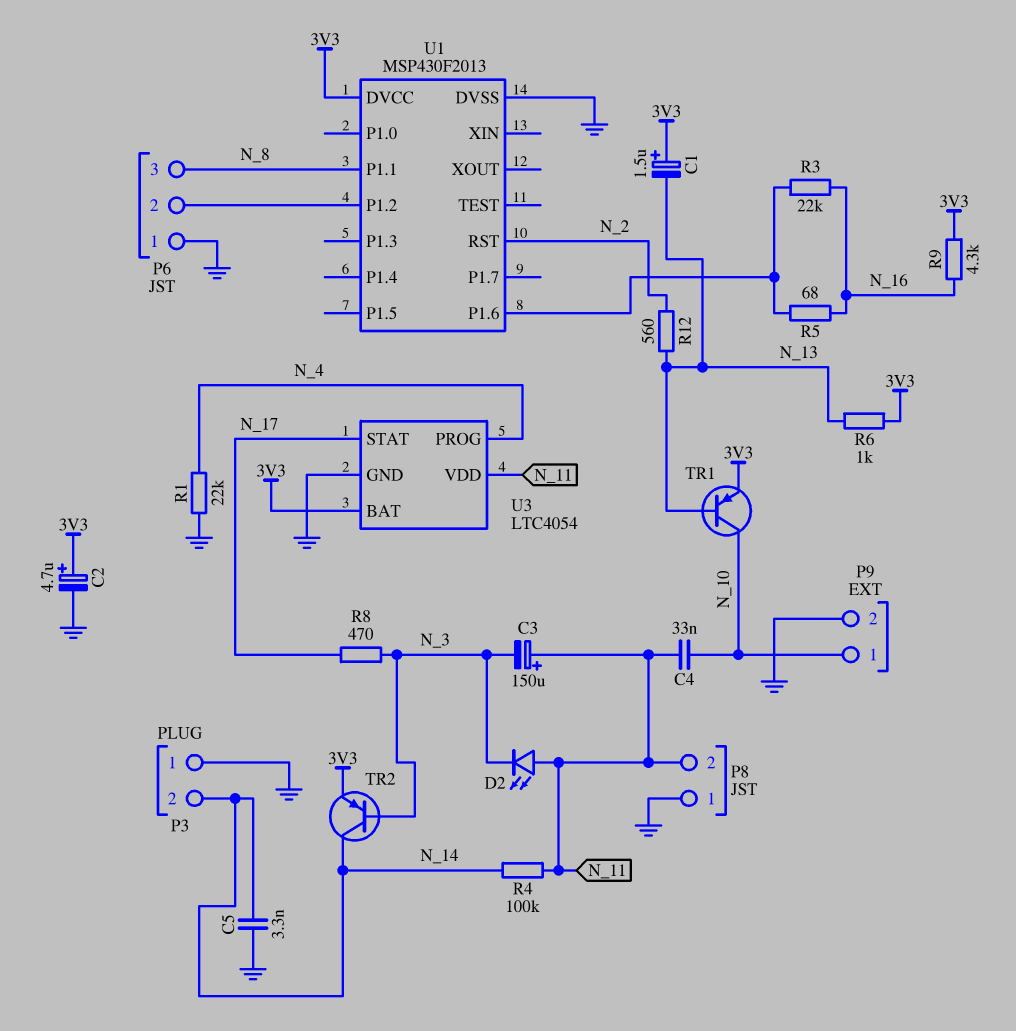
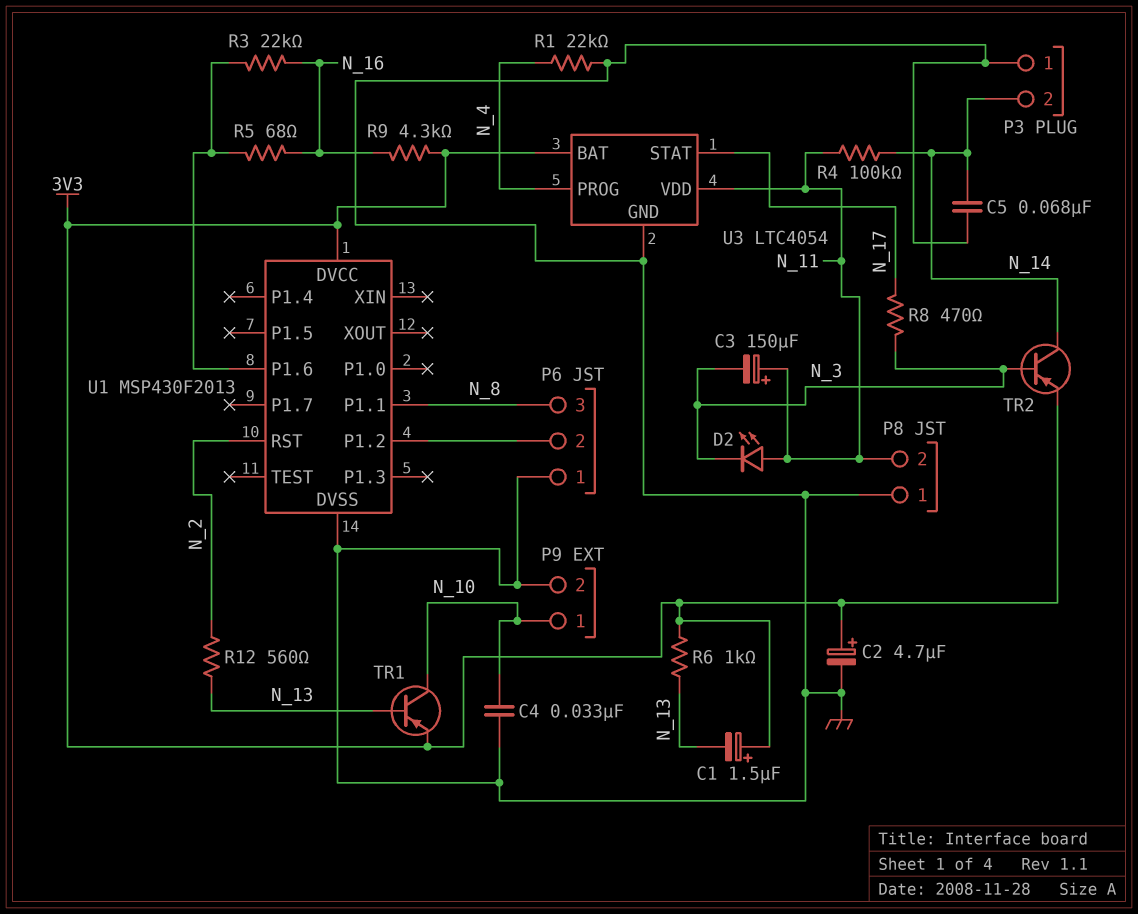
C4: 33nF (N_10, N_11) -> 33nF (GND, N_10)
C5: 3.3nF (GND, N_14) -> 68nF (GND, N_14)

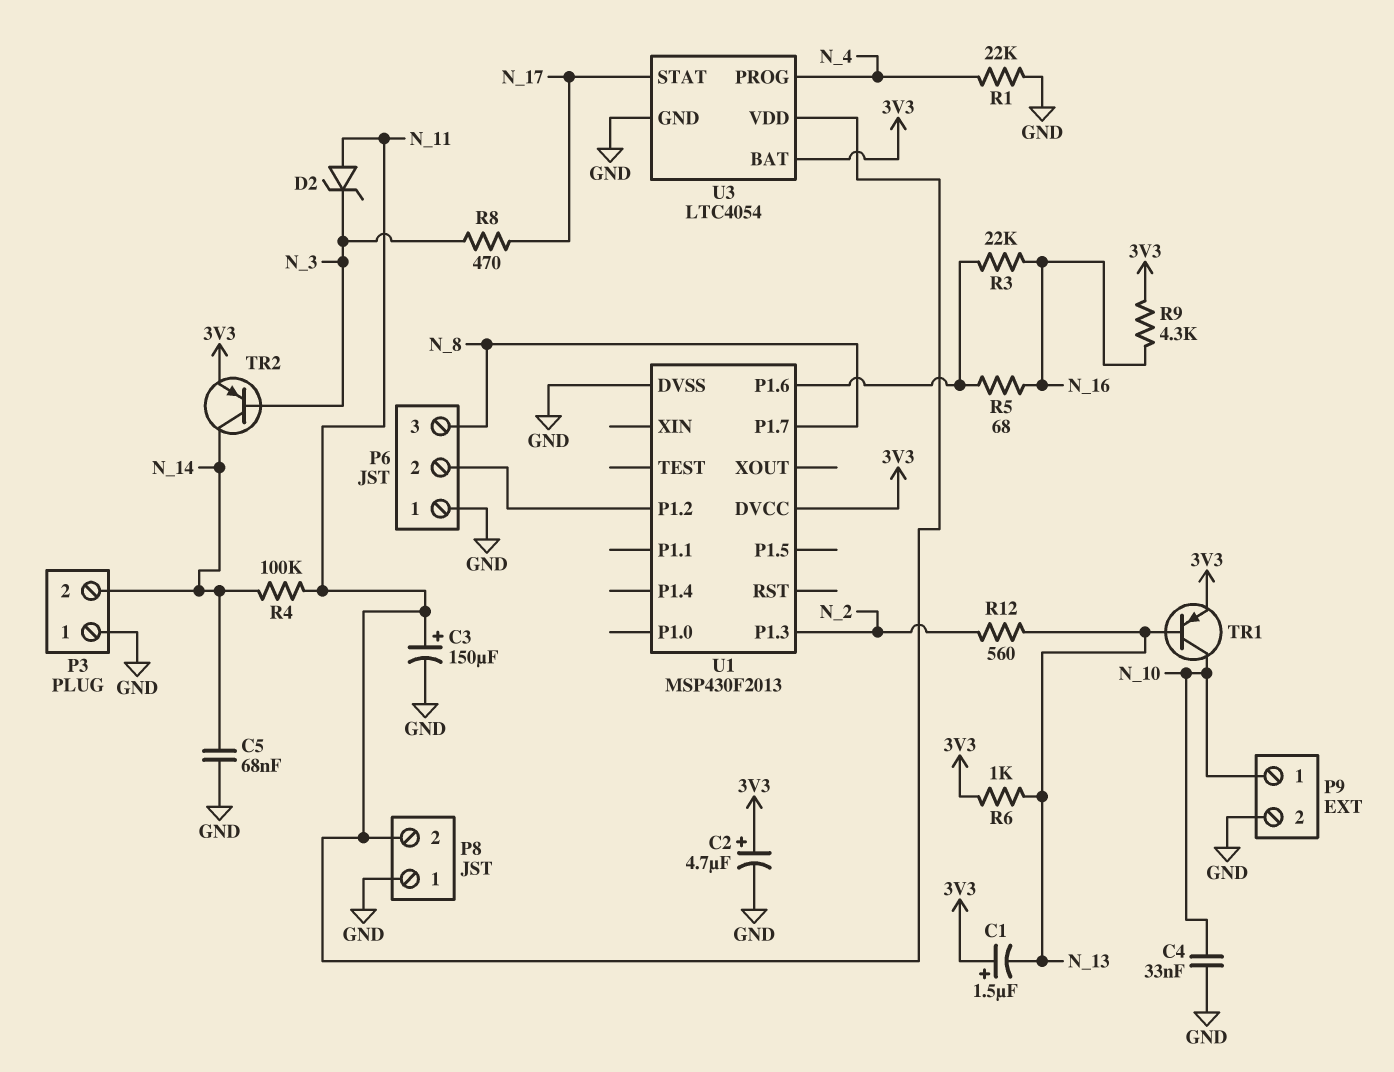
C3: 150uF (plus N_11, minus N_3) -> 150uF (plus N_11, minus GND)
D2: LED (A N_11, K N_3) -> zener (A N_11, K N_3)
U1 pin P1.1: N_8 -> none
U1 pin P1.3: none -> N_2
U1 pin P1.7: none -> N_8
U1 pin RST: N_2 -> none

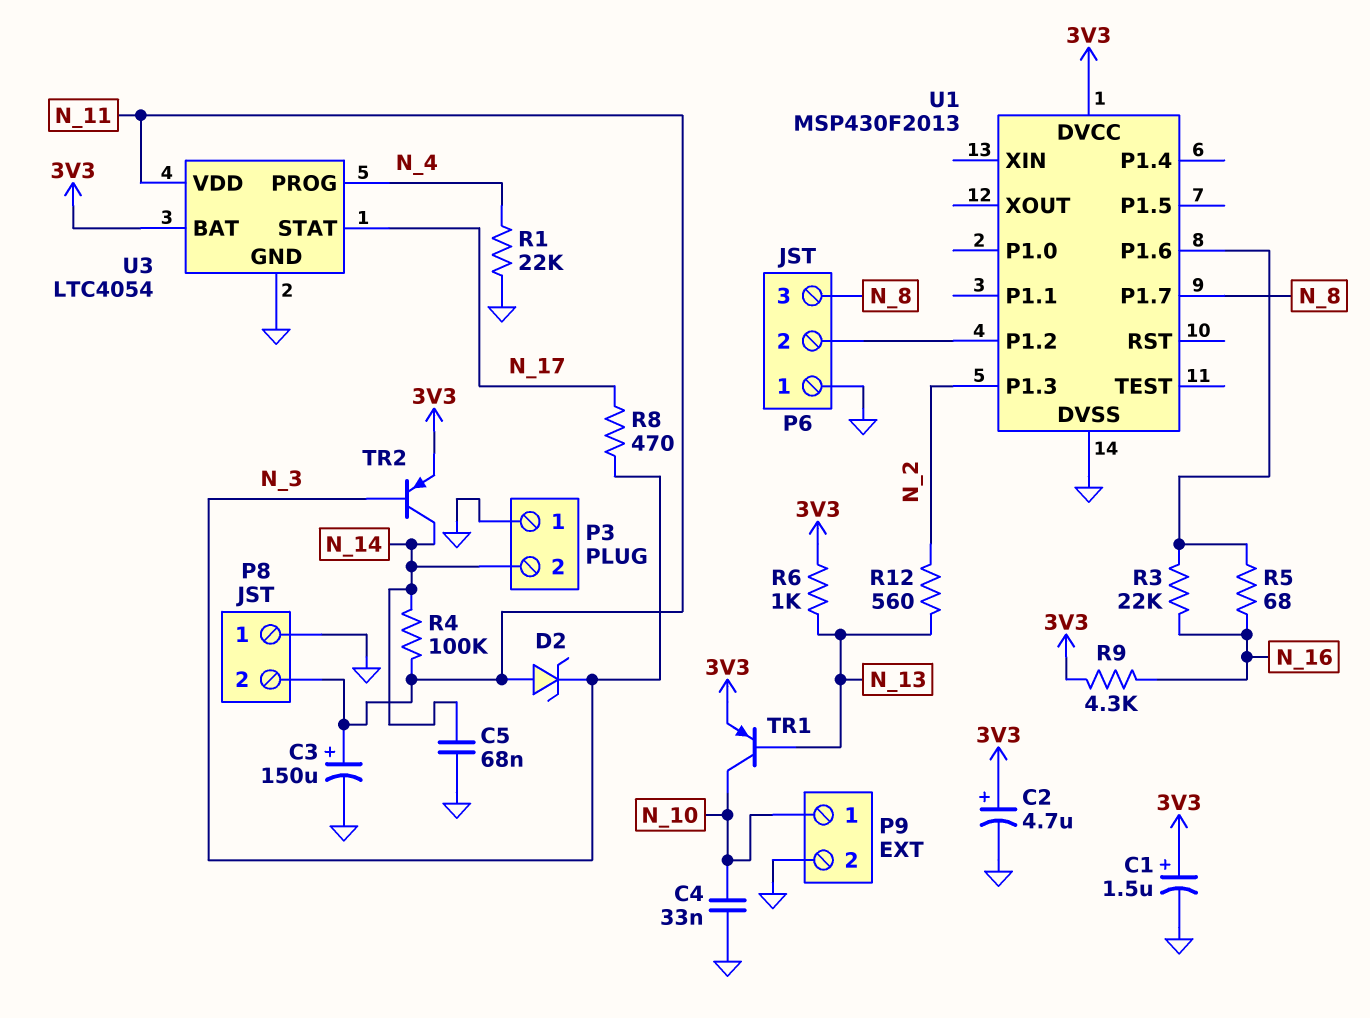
C1: 1.5uF (plus 3V3, minus N_13) -> 1.5uF (plus 3V3, minus GND)

